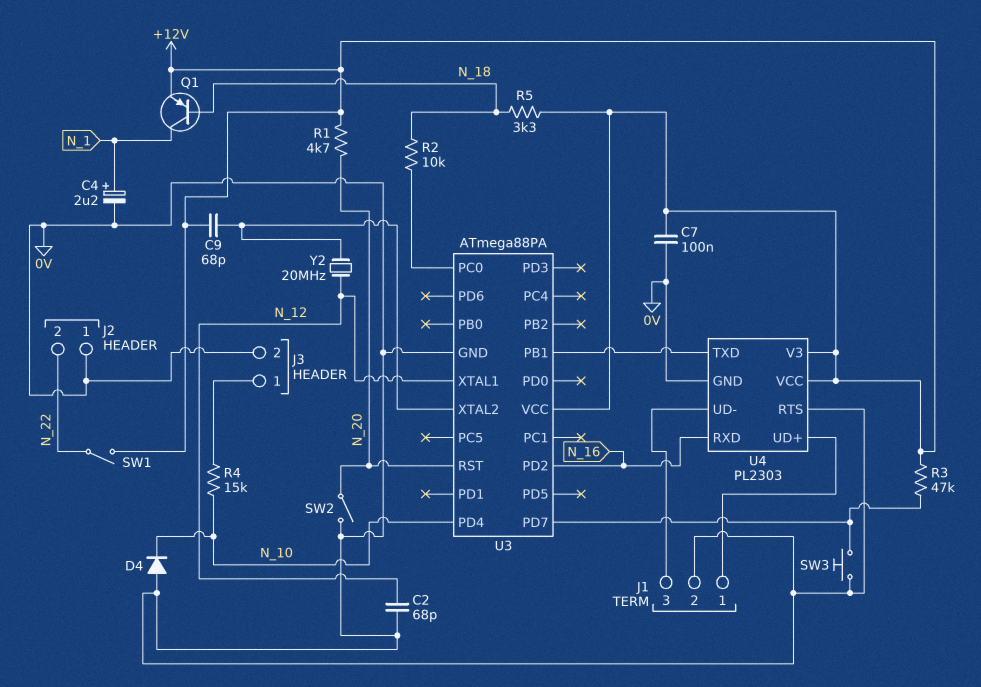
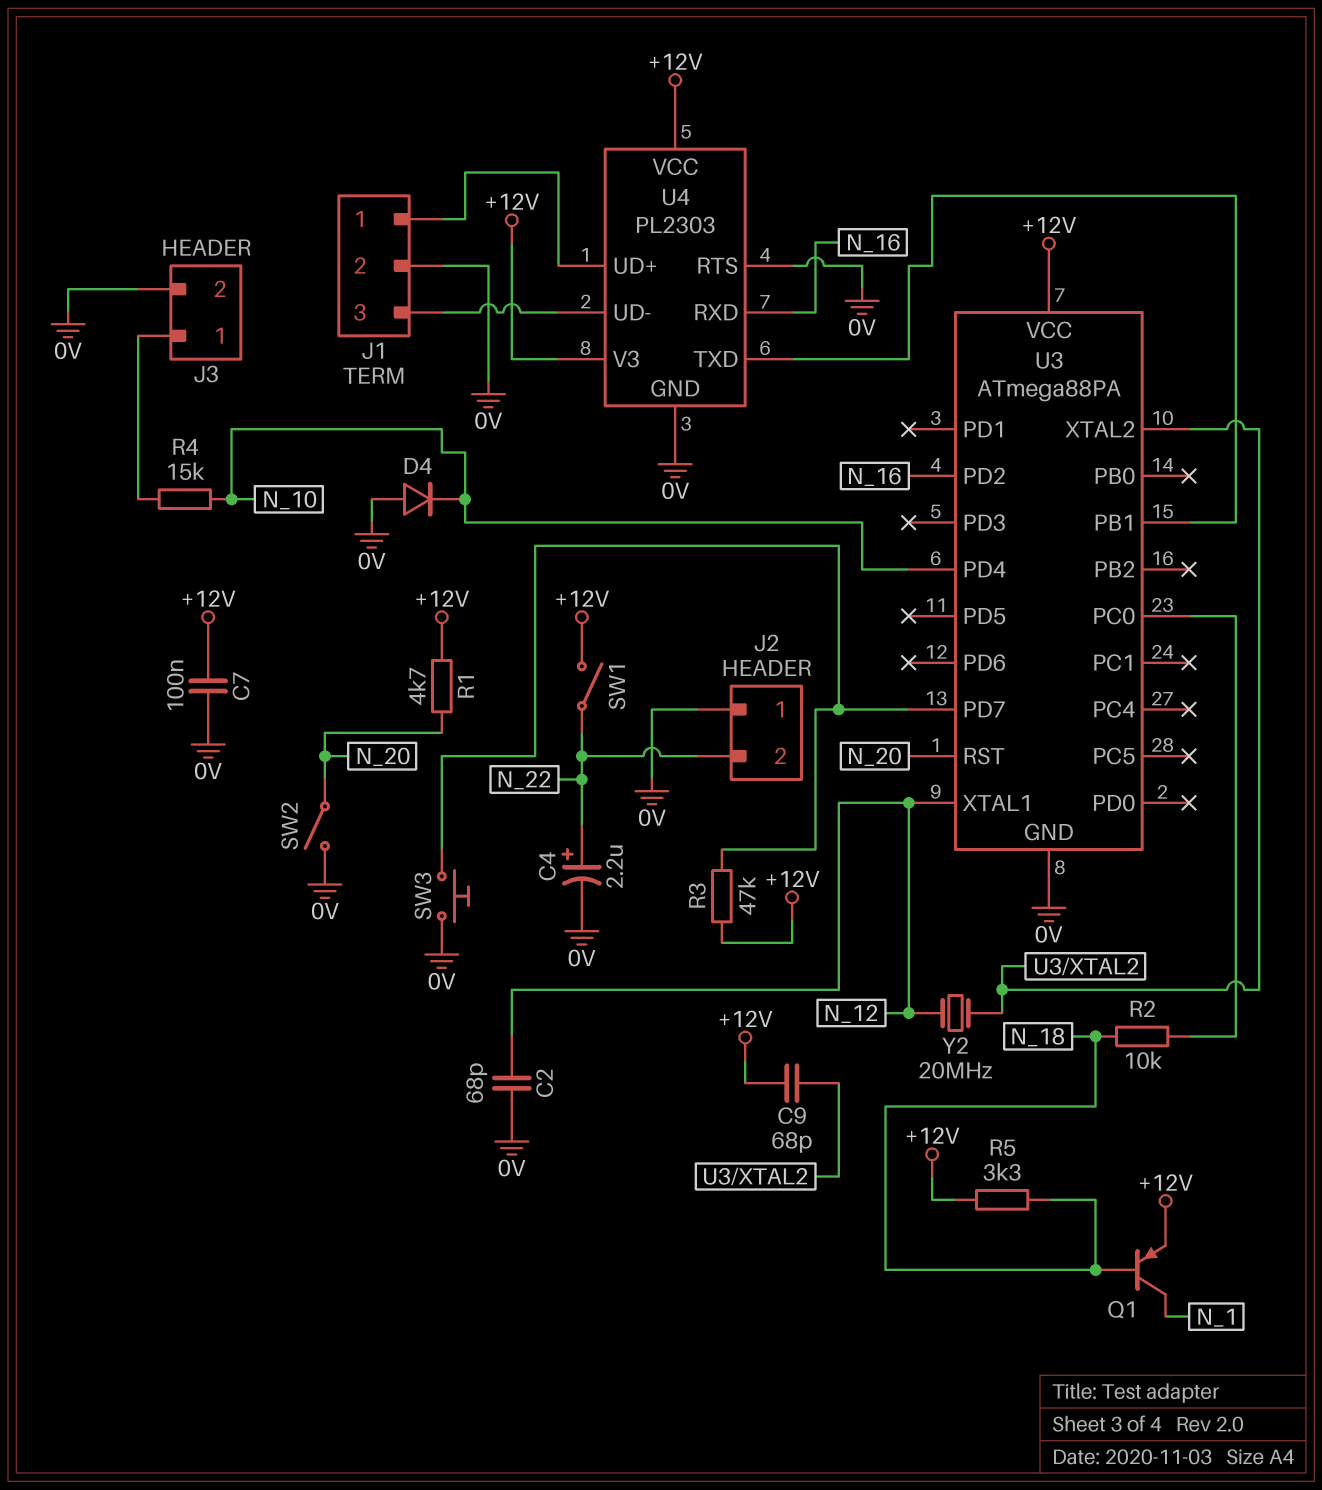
C4: 2.2uF (plus N_1, minus 0V) -> 2.2uF (plus N_22, minus 0V)

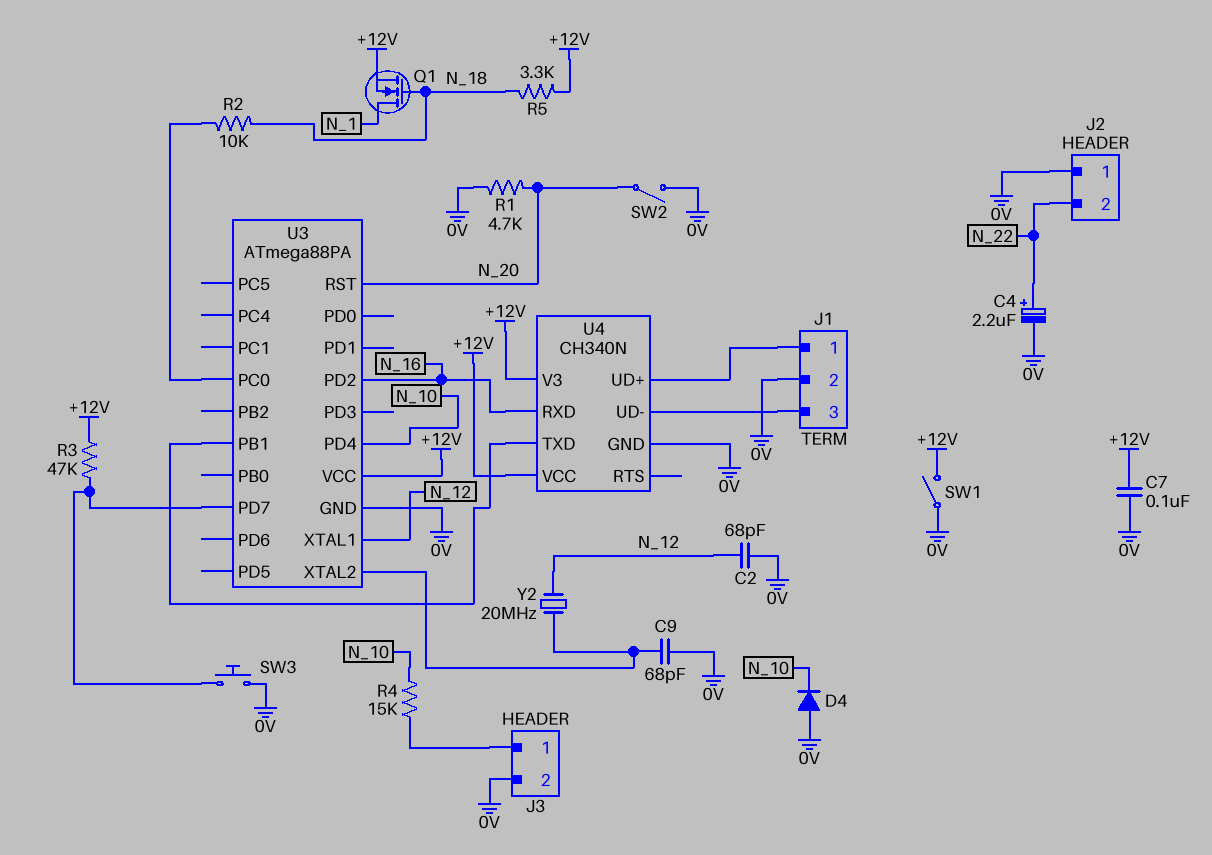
C9: 68pF (+12V, U3/XTAL2) -> 68pF (0V, U3/XTAL2)
Q1: PNP (B N_18, C N_1, E +12V) -> NMOS (G N_18, D N_1, S +12V)
R1: 4.7k (+12V, N_20) -> 4.7k (0V, N_20)
SW1: switch (+12V, N_22) -> switch (+12V, 0V)
U4: PL2303 -> CH340N
U4 pin RTS: 0V -> none

